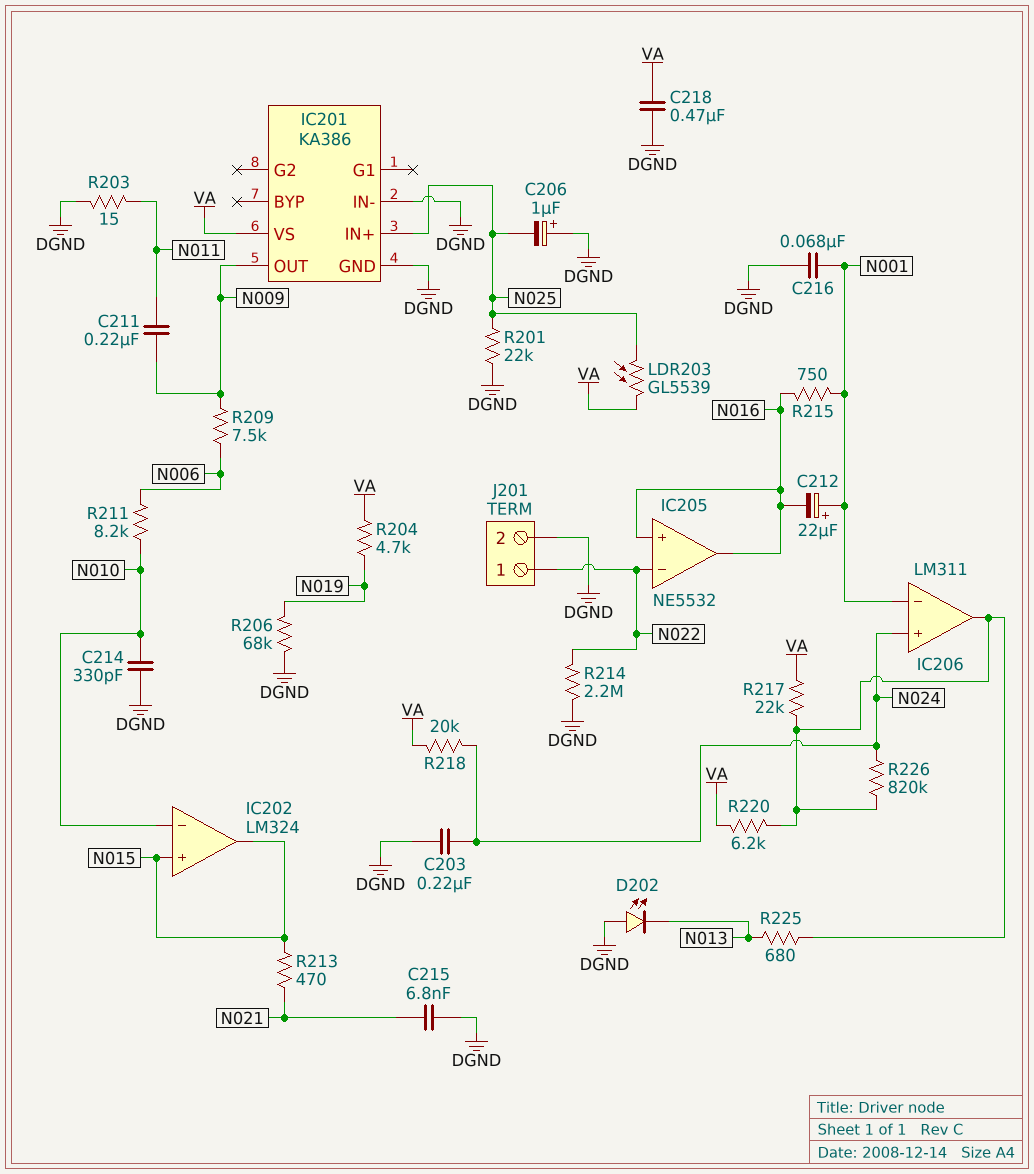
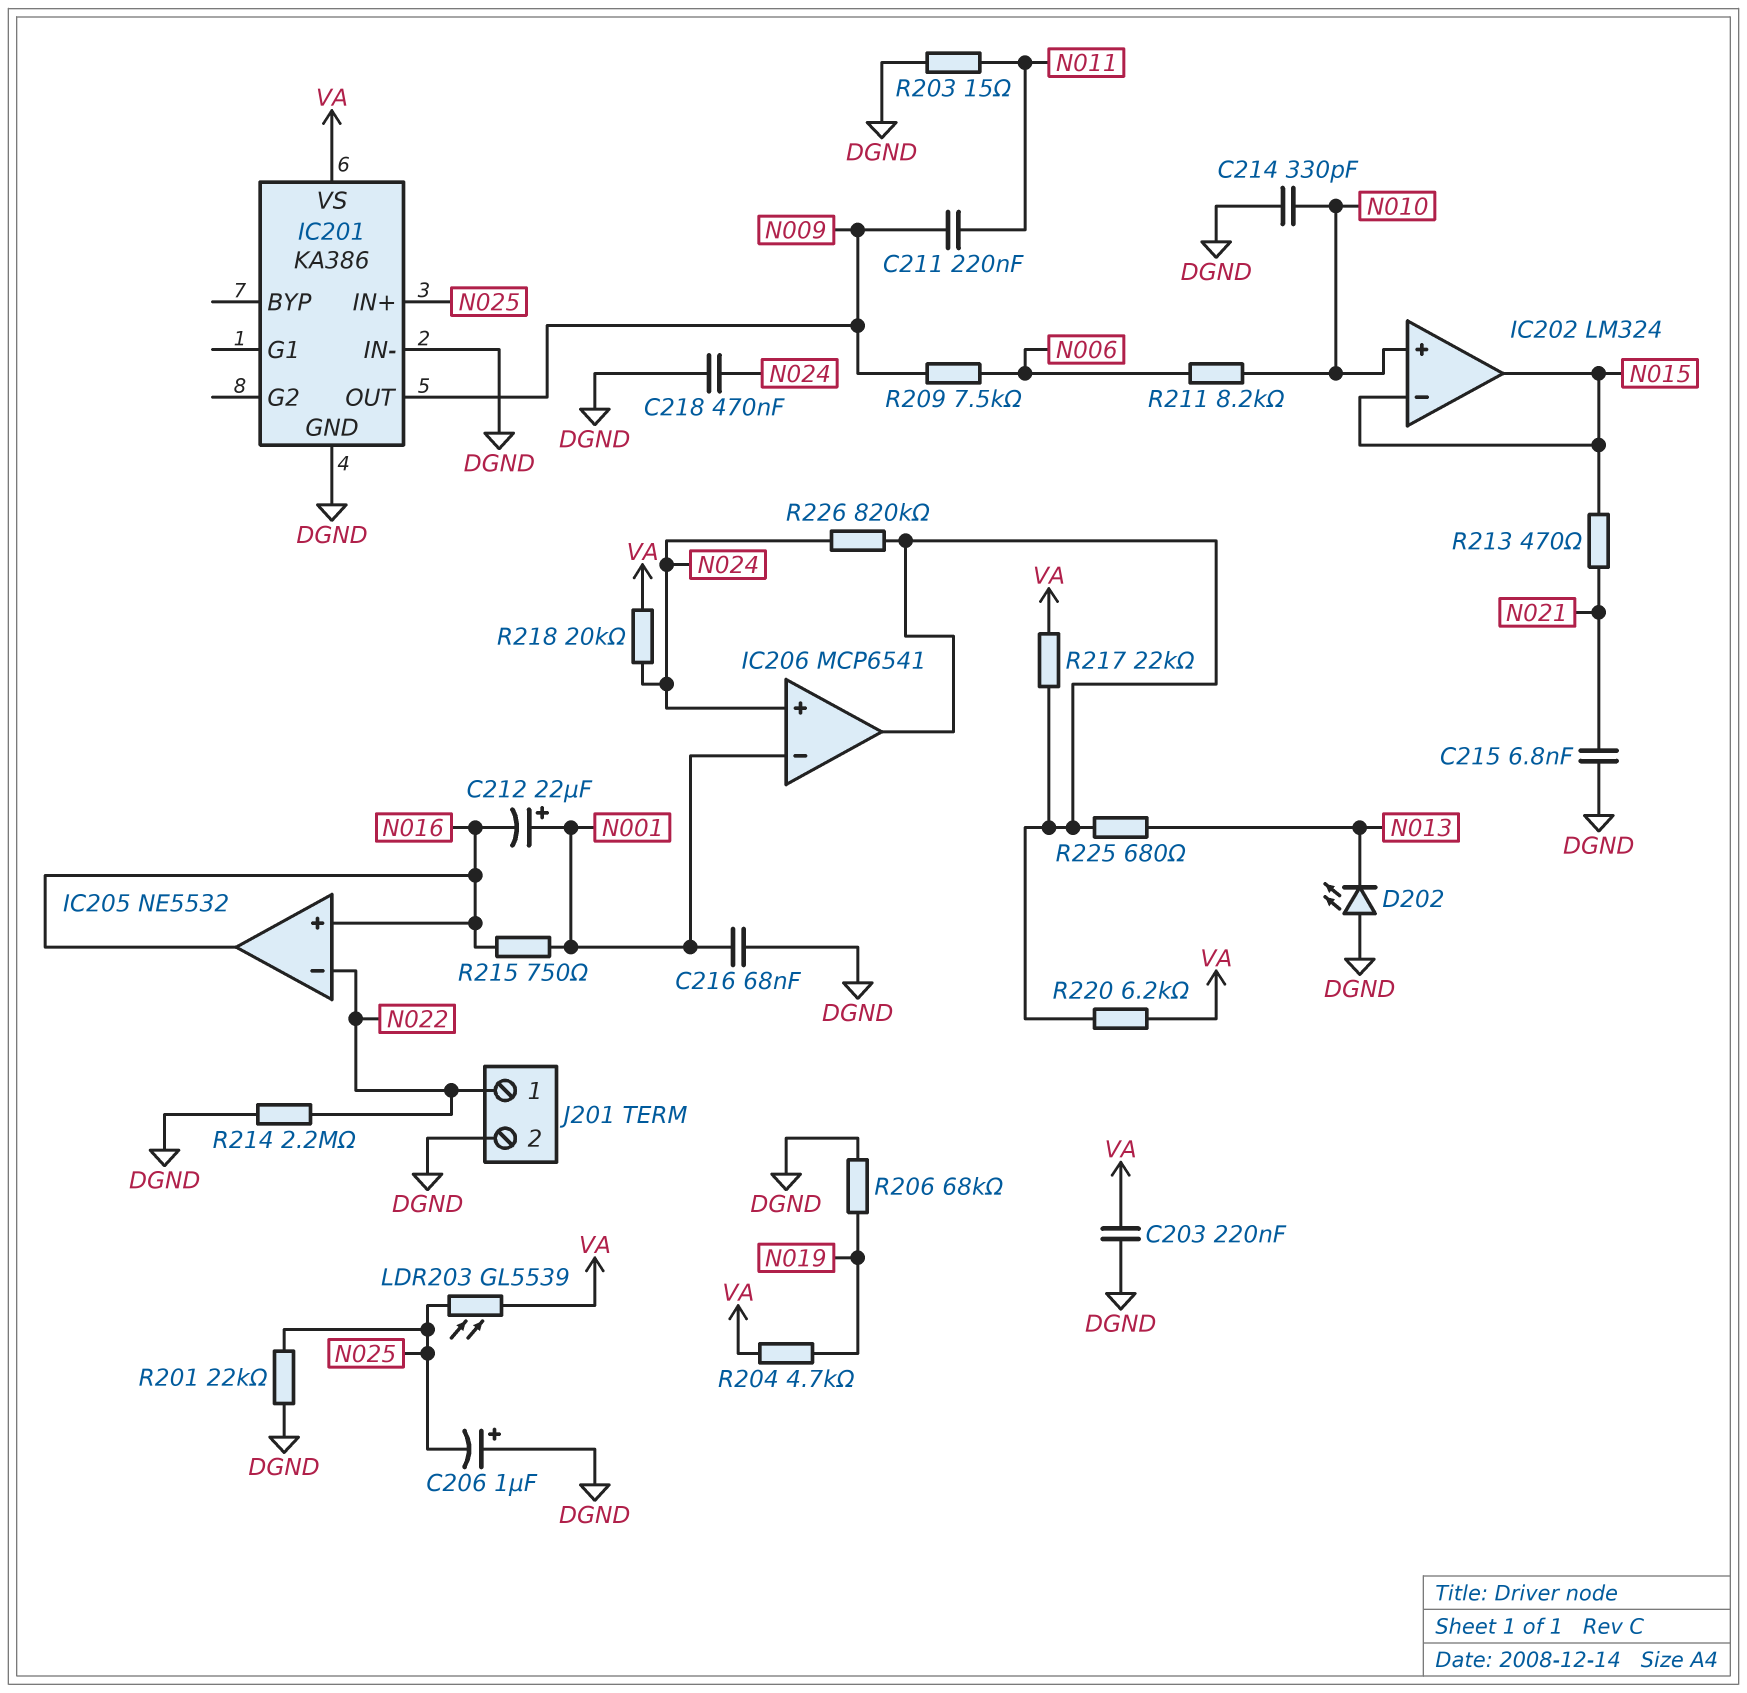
C203: 220nF (DGND, N024) -> 220nF (DGND, VA)
C218: 470nF (DGND, VA) -> 470nF (DGND, N024)
IC202 pin in+: N015 -> N010
IC202 pin in-: N010 -> N015
IC206: LM311 -> MCP6541

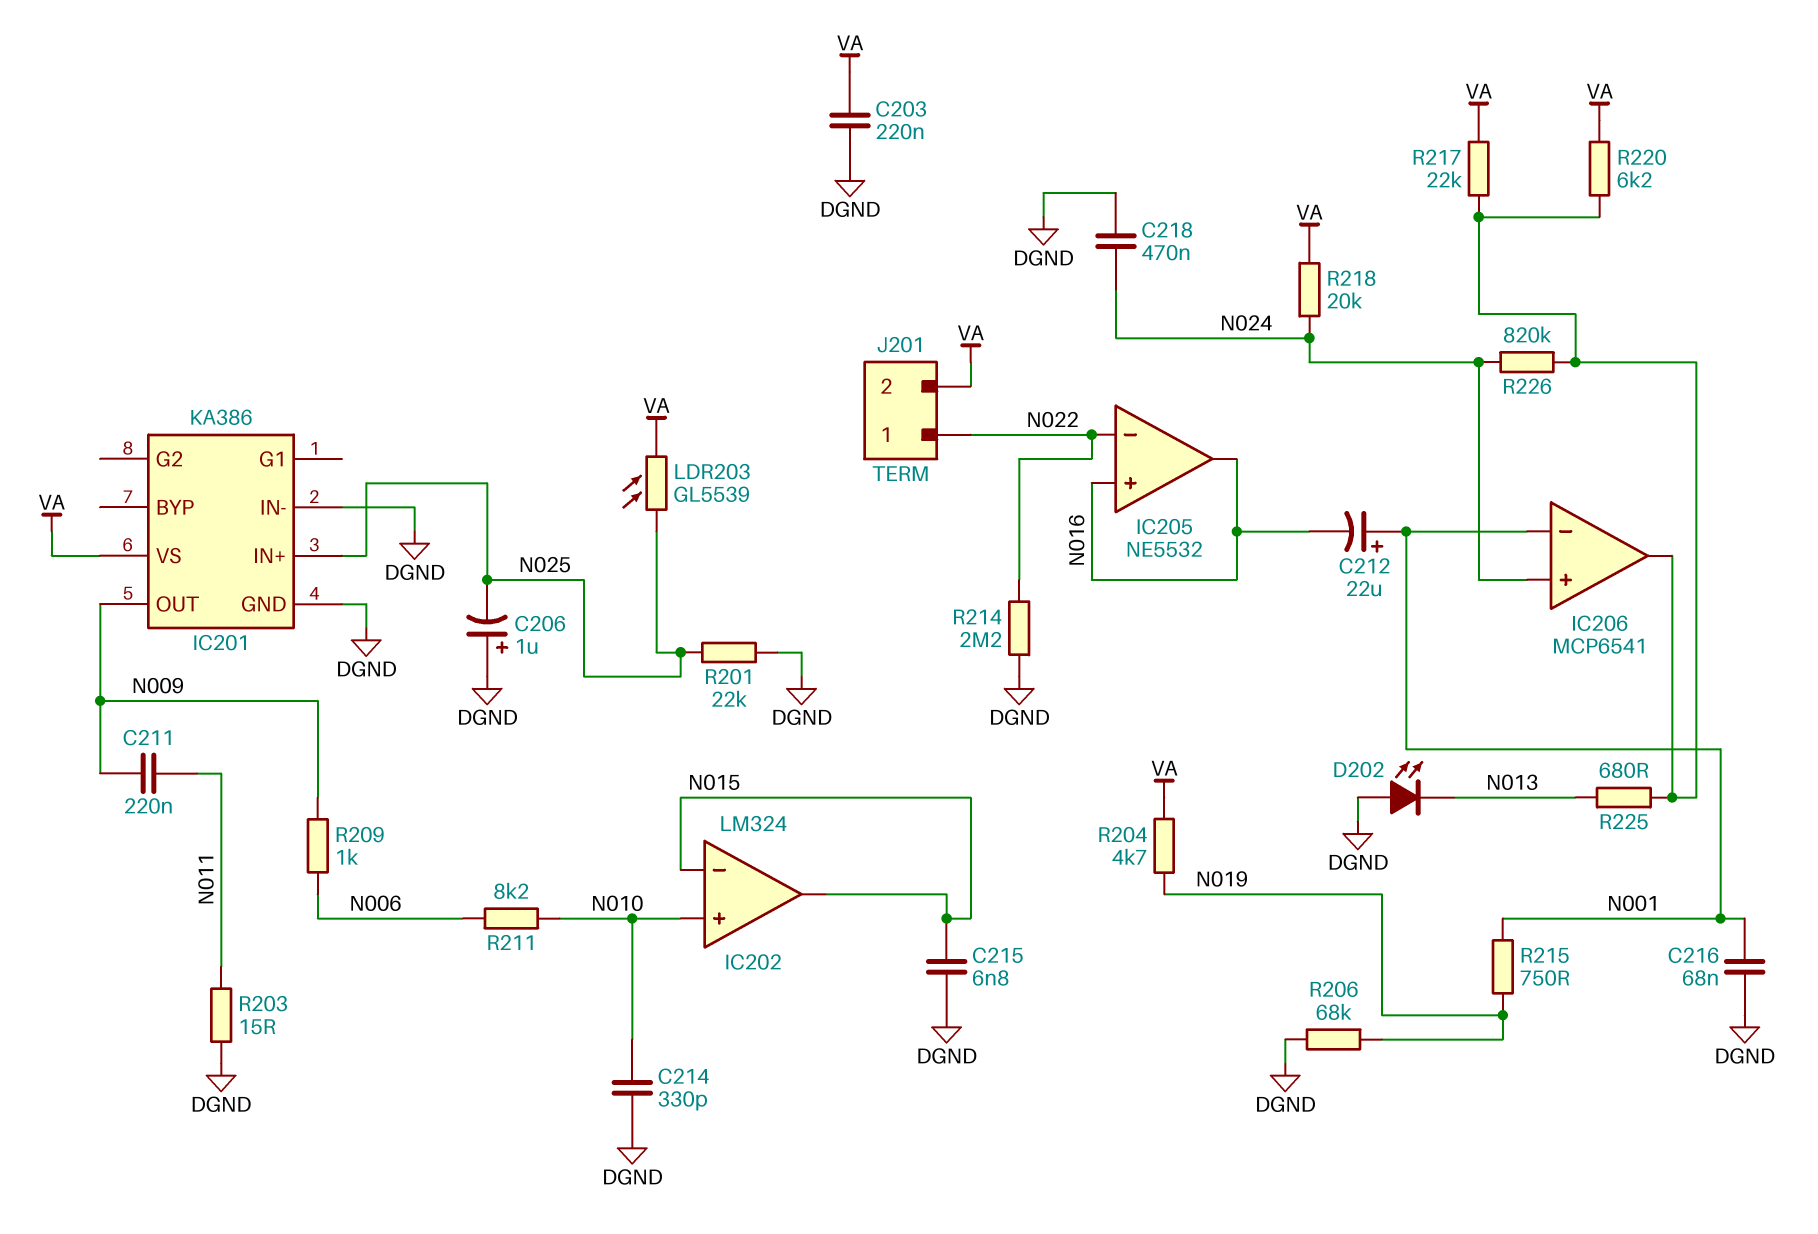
C215: 6.8nF (DGND, N021) -> 6.8nF (DGND, N015)
J201 pin 2: DGND -> VA
R209: 7.5k (N006, N009) -> 1k (N006, N009)
R213: 470 (N015, N021) -> none
R215: 750 (N001, N016) -> 750 (N001, N019)

